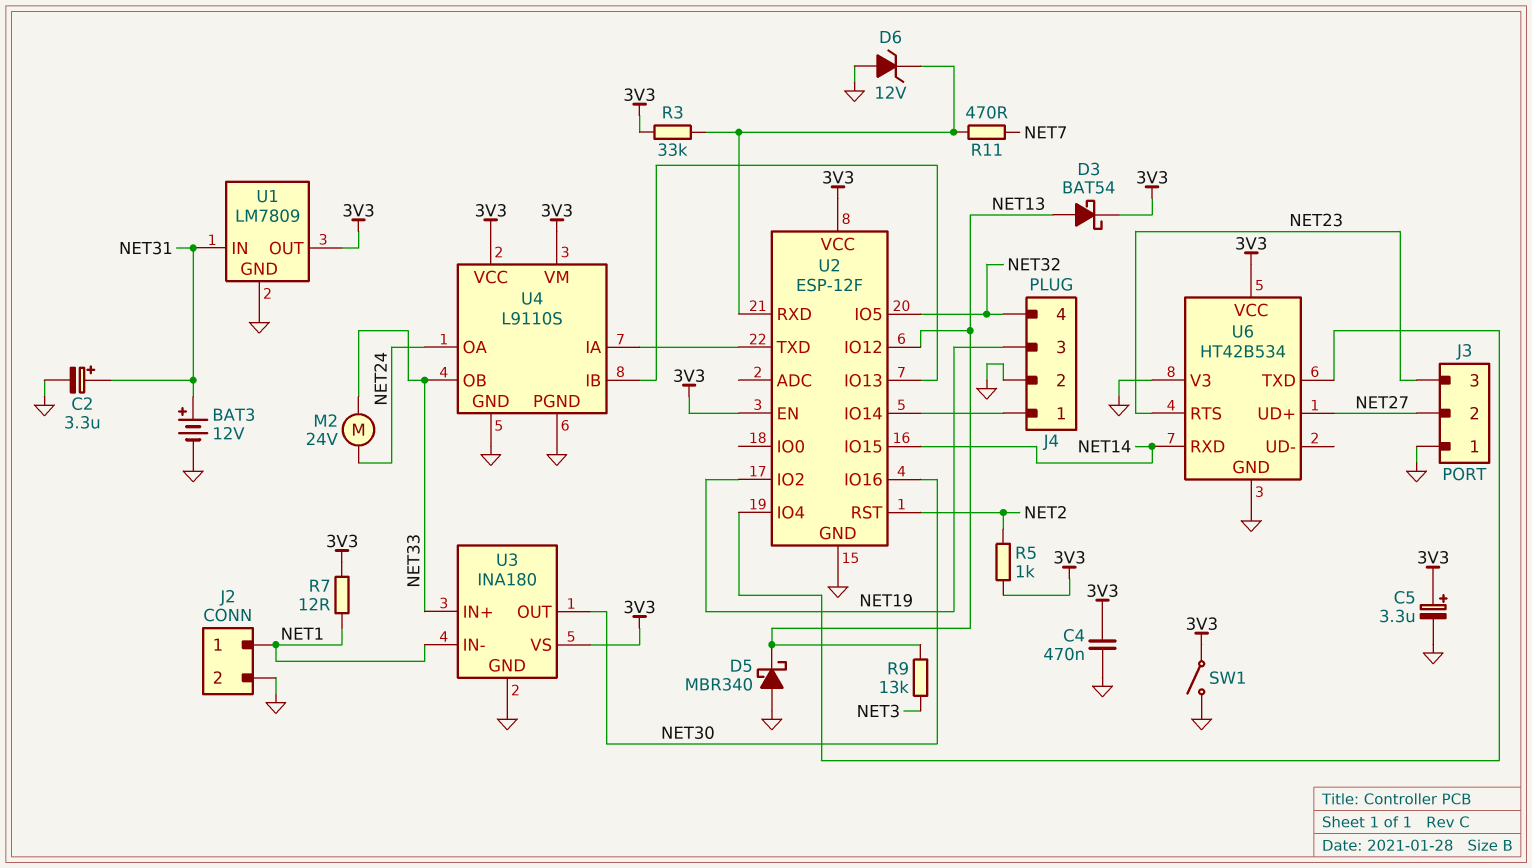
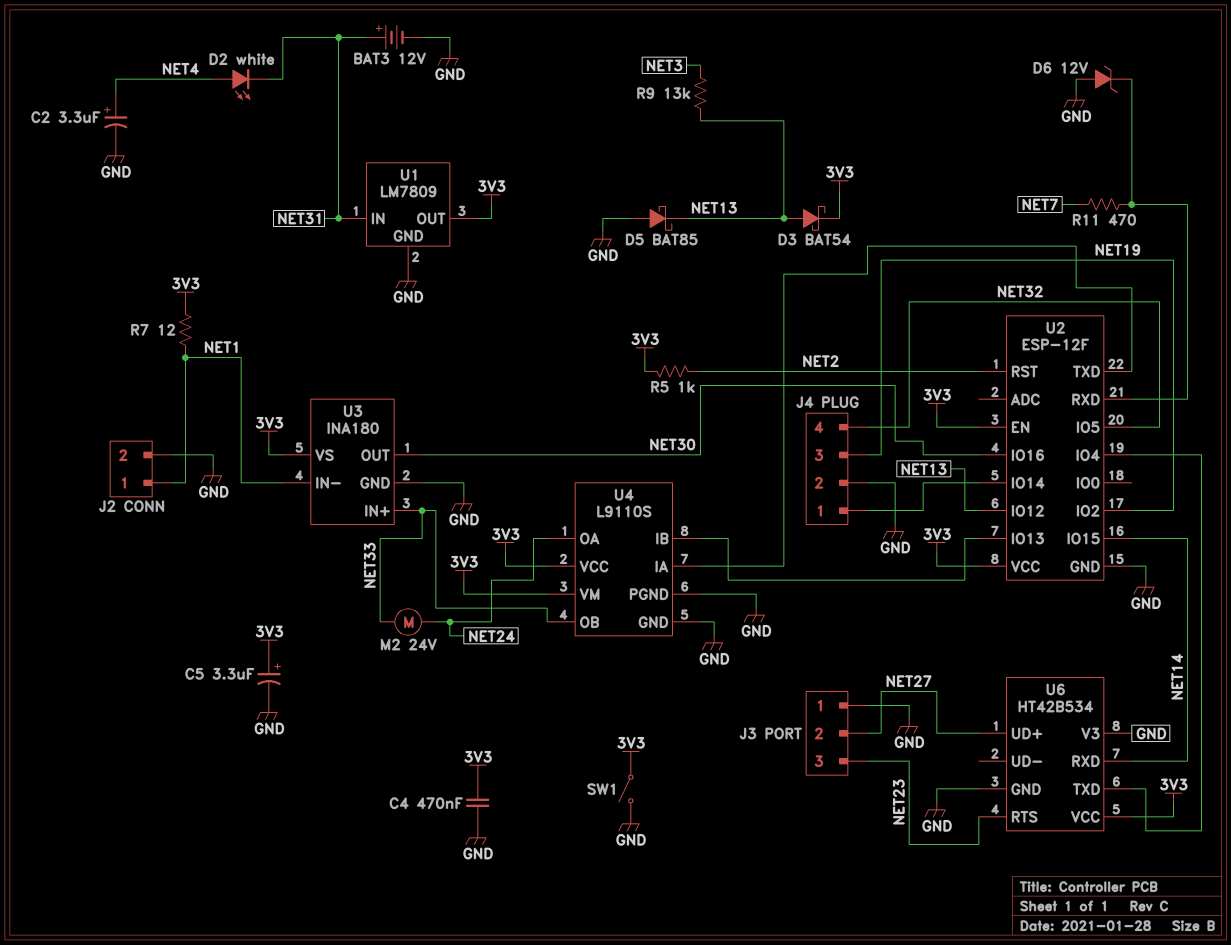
C2: 3.3uF (plus NET31, minus GND) -> 3.3uF (plus NET4, minus GND)
D2: none -> LED white (A NET4, K NET31)
D5: schottky MBR340 (A GND, K NET13) -> schottky BAT85 (A GND, K NET13)
R3: 33k (3V3, U2/RXD) -> none

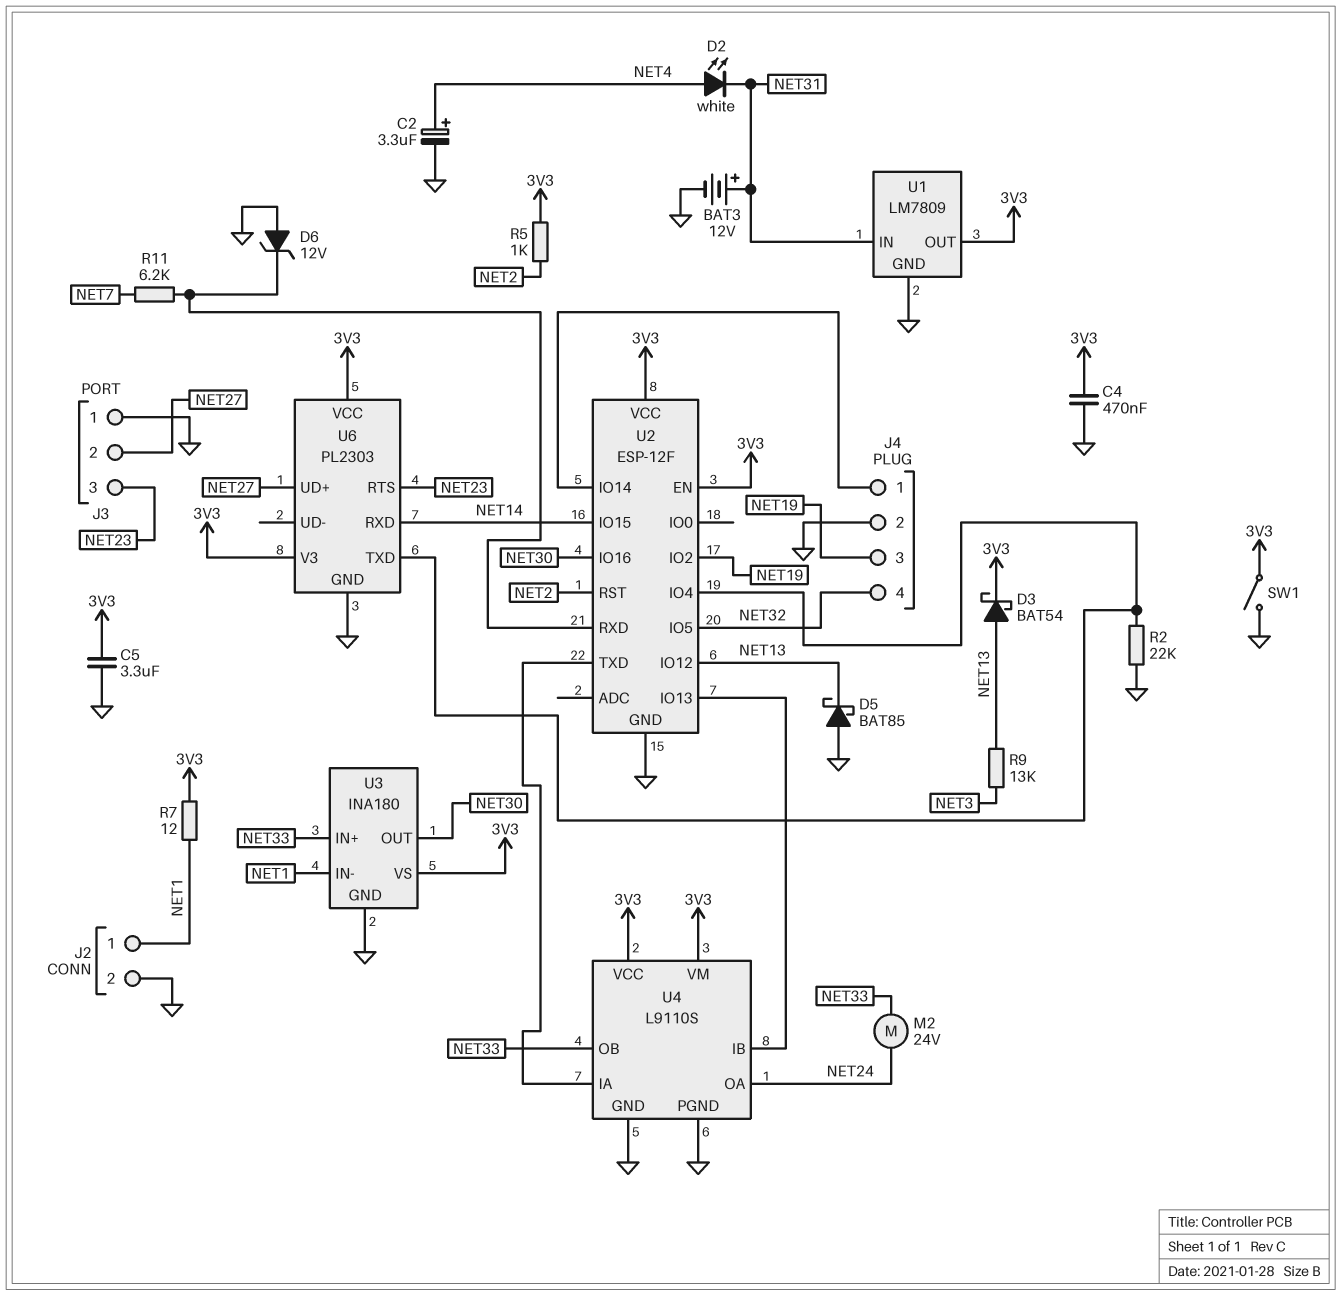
C5: 3.3uF (plus 3V3, minus GND) -> 3.3uF (3V3, GND)
R2: none -> 22k (GND, U2/IO4)
R11: 470 (NET7, U2/RXD) -> 6.2k (NET7, U2/RXD)
U6: HT42B534 -> PL2303
U6 pin V3: GND -> 3V3

